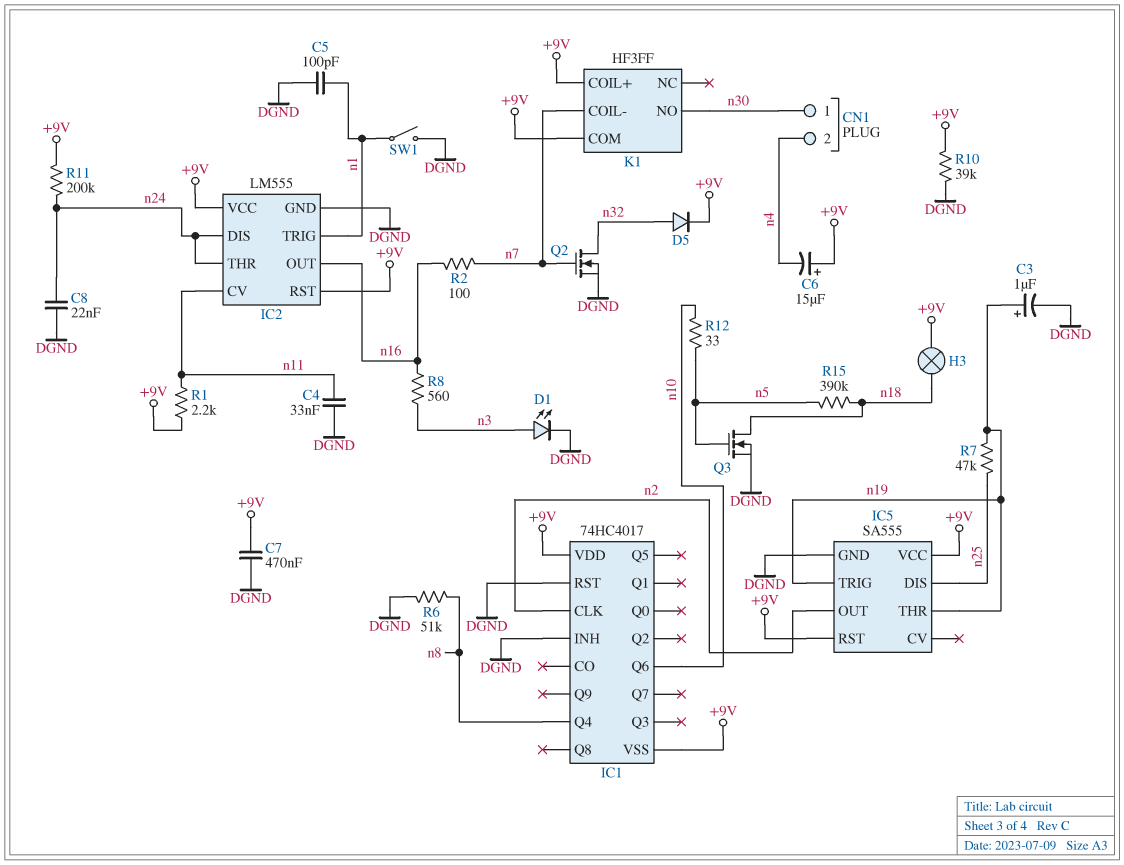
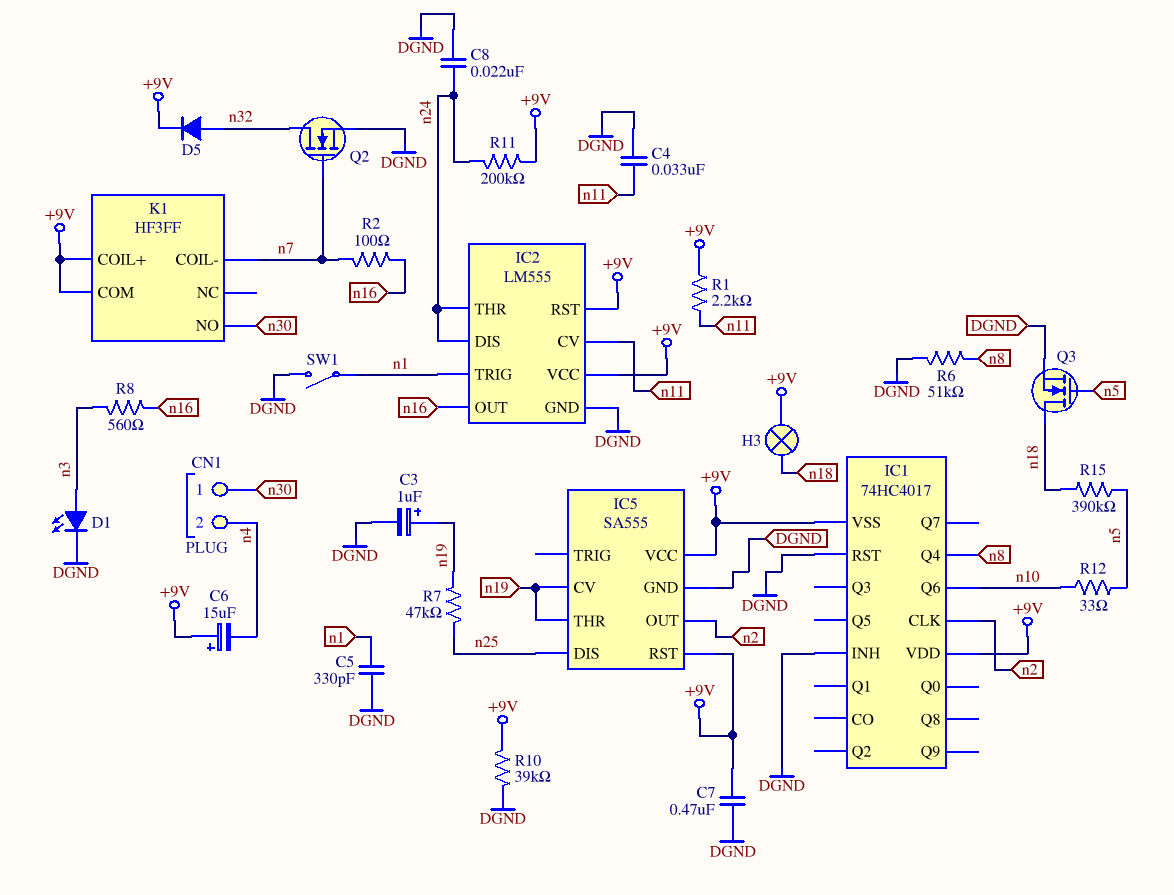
C5: 100pF (DGND, n1) -> 330pF (DGND, n1)
IC5 pin CV: none -> n19
IC5 pin TRIG: n19 -> none

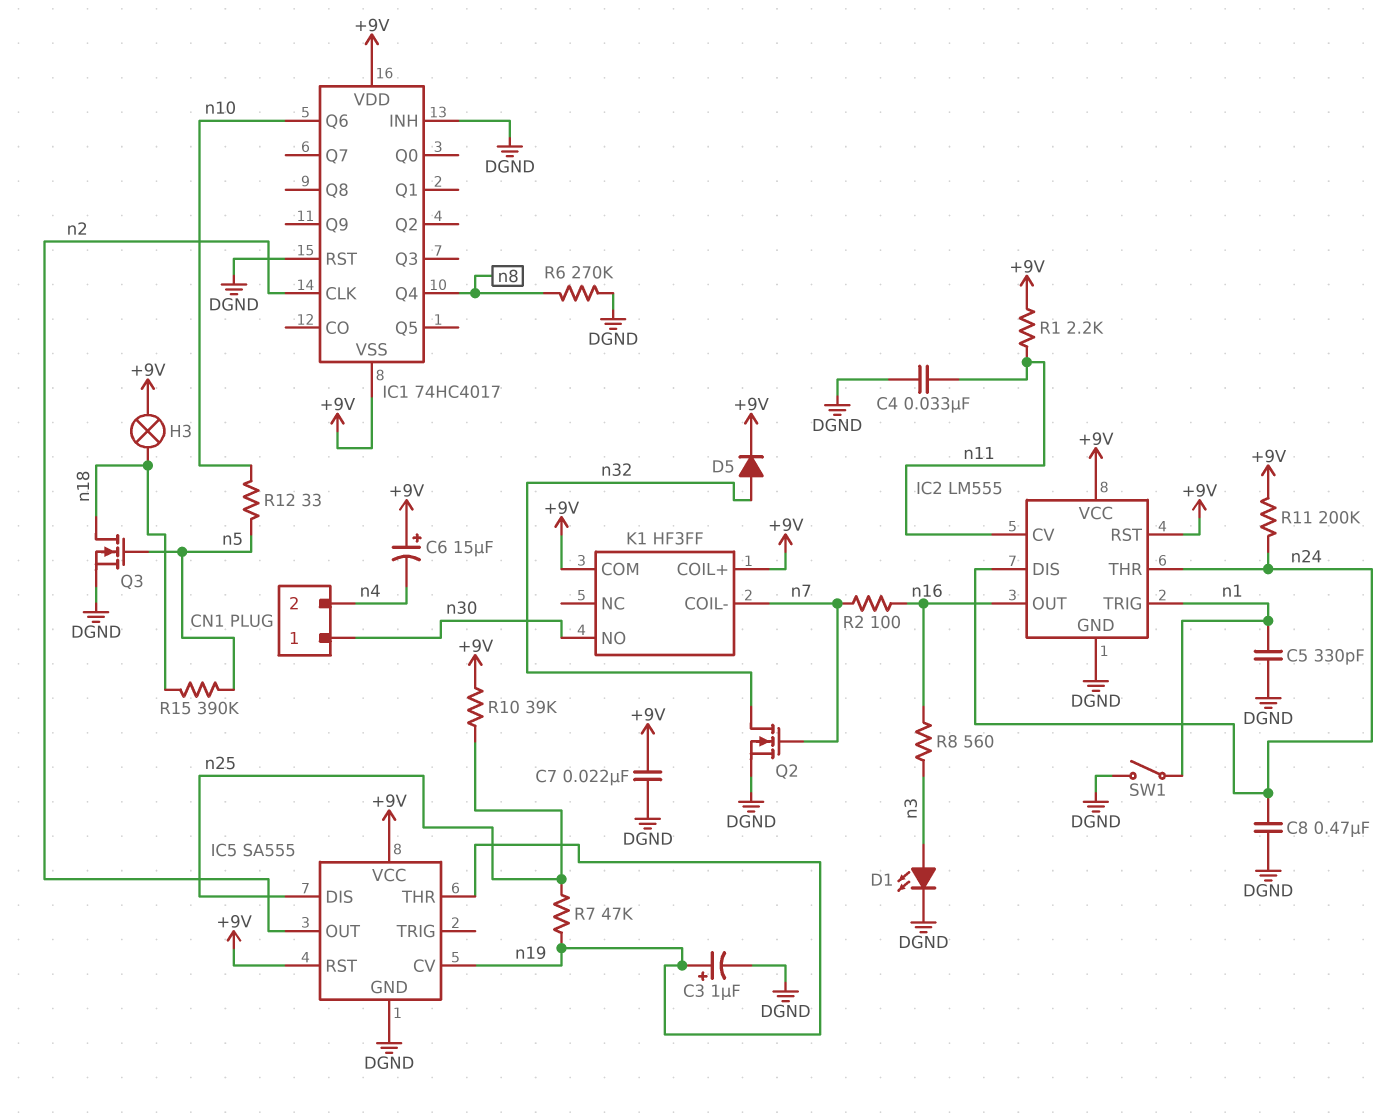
C7: 470nF (+9V, DGND) -> 22nF (+9V, DGND)
C8: 22nF (DGND, n24) -> 470nF (DGND, n24)
R6: 51k (DGND, n8) -> 270k (DGND, n8)
R10: 39k (+9V, DGND) -> 39k (+9V, n25)

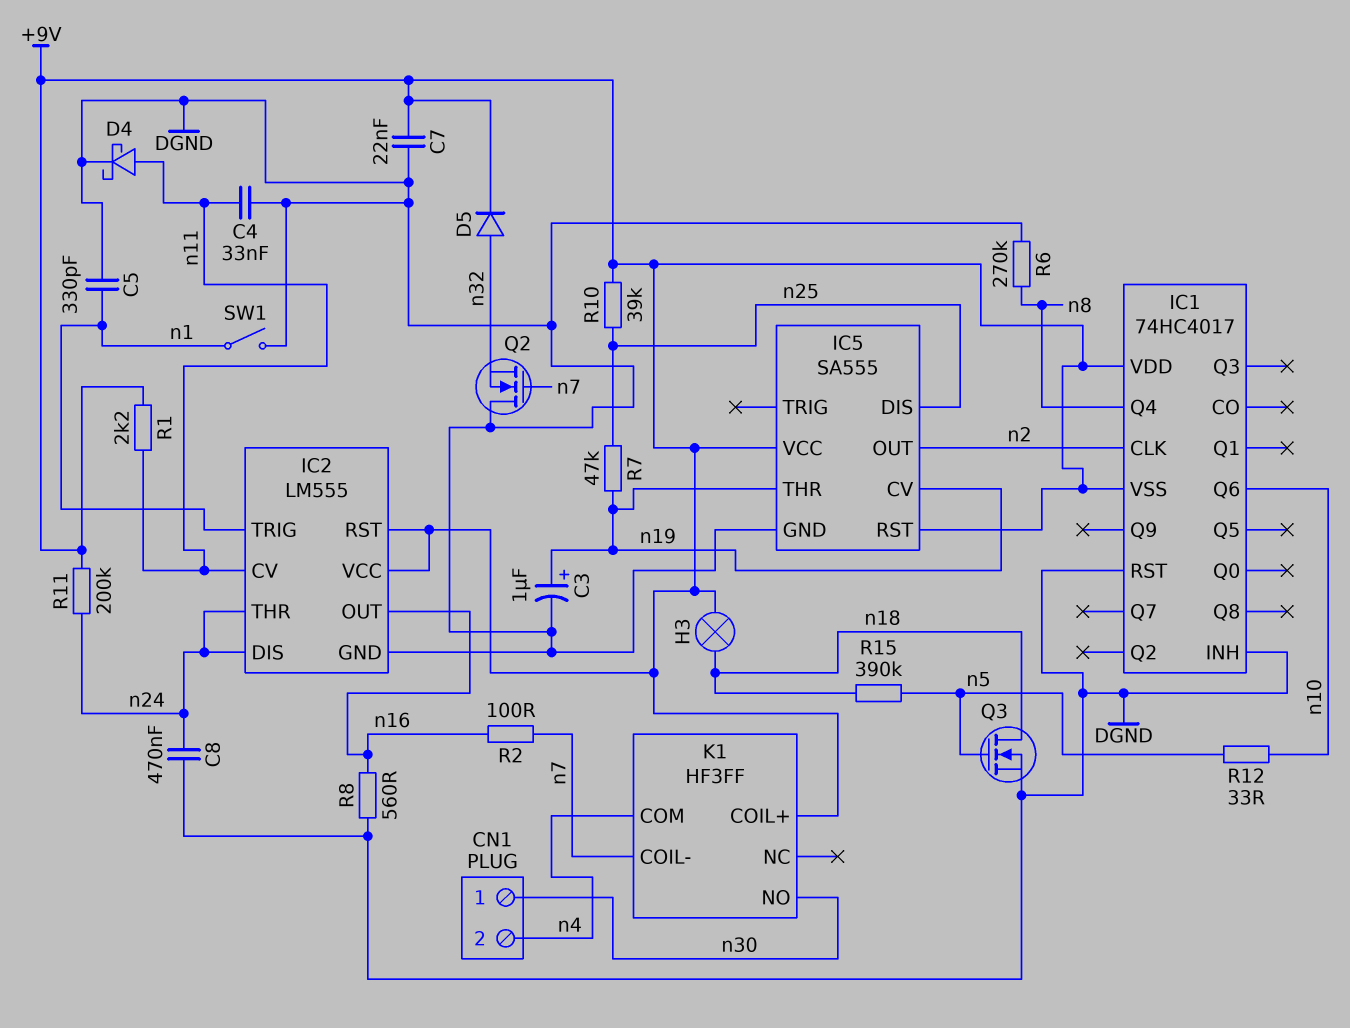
C6: 15uF (plus +9V, minus n4) -> none
D1: LED (A n3, K DGND) -> none
D4: none -> schottky (A n11, K DGND)
K1 pin COM: +9V -> n4
Q2: NMOS (G n7, D n32, S DGND) -> NMOS (G n7, D DGND, S n32)
R8: 560 (n3, n16) -> 560 (DGND, n16)

